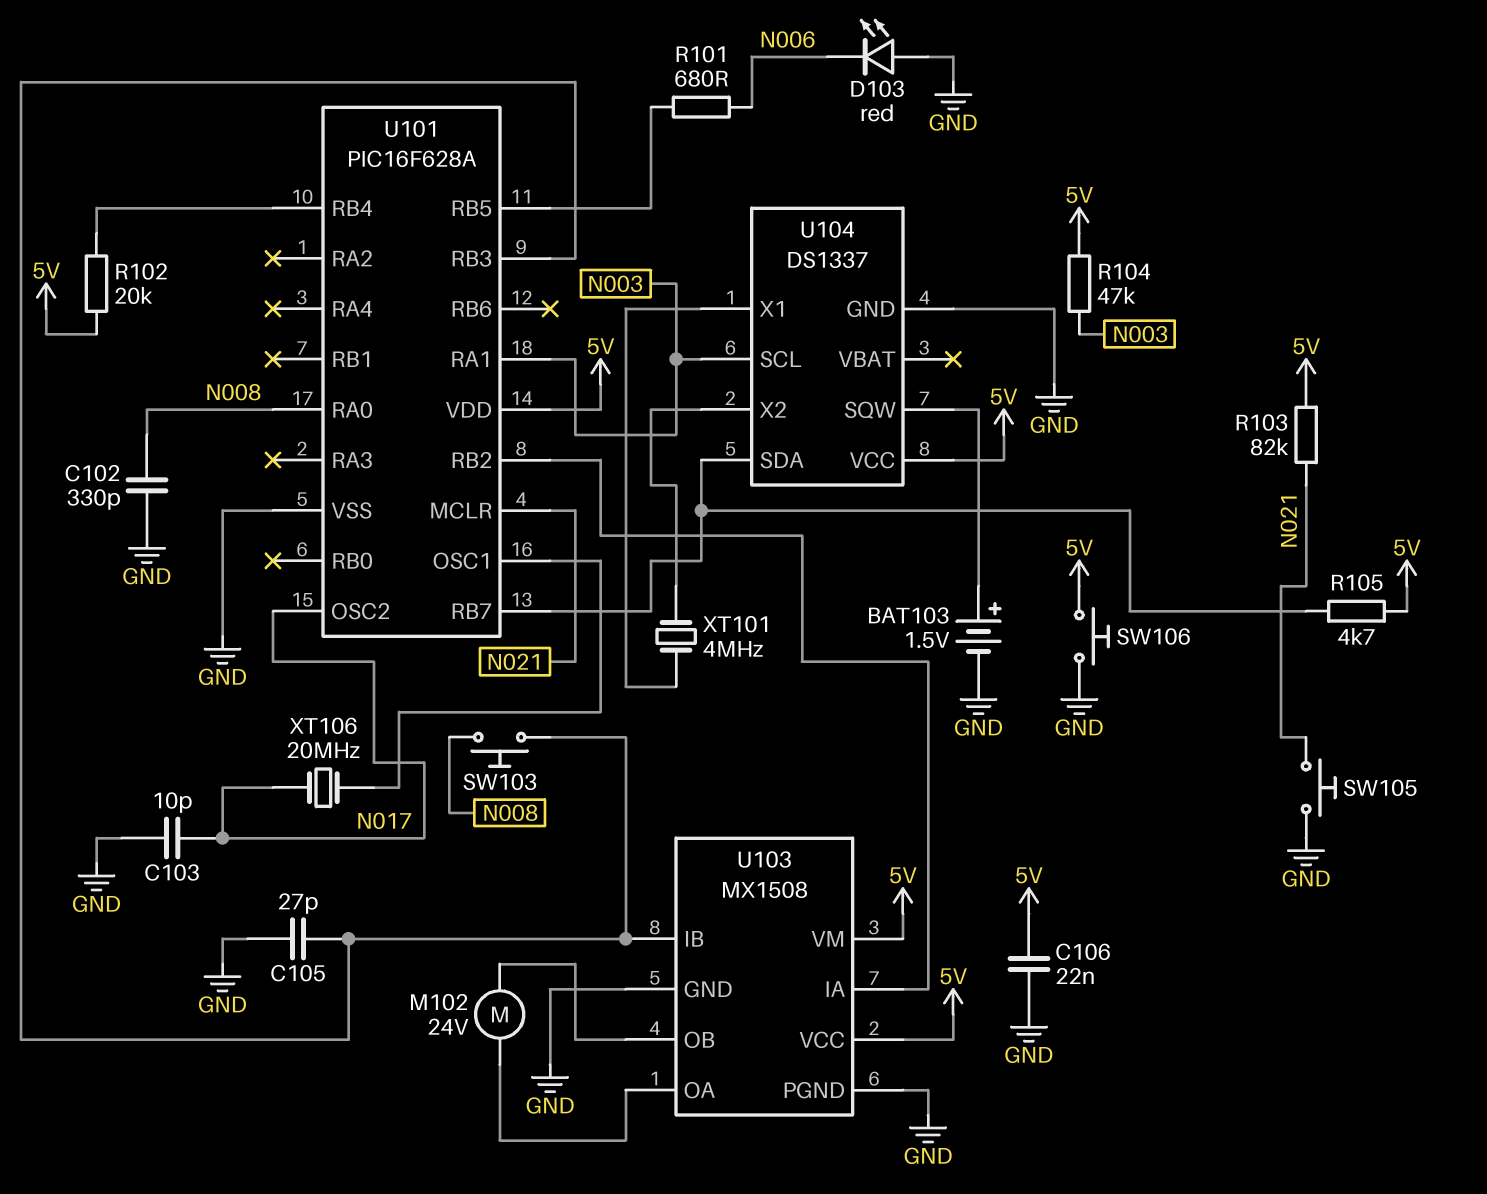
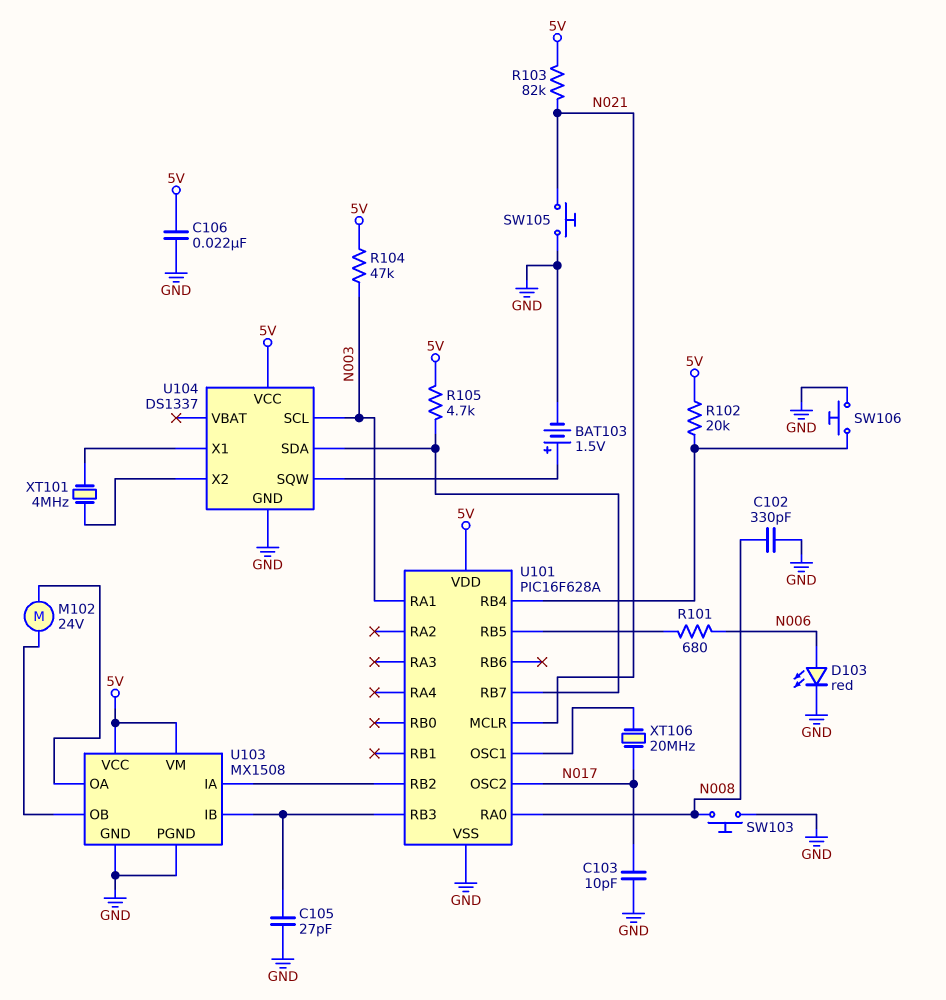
D103: LED red (A GND, K N006) -> LED red (A N006, K GND)
SW103: button (N008, U101/RB3) -> button (GND, N008)
SW106: button (5V, GND) -> button (GND, U101/RB4)

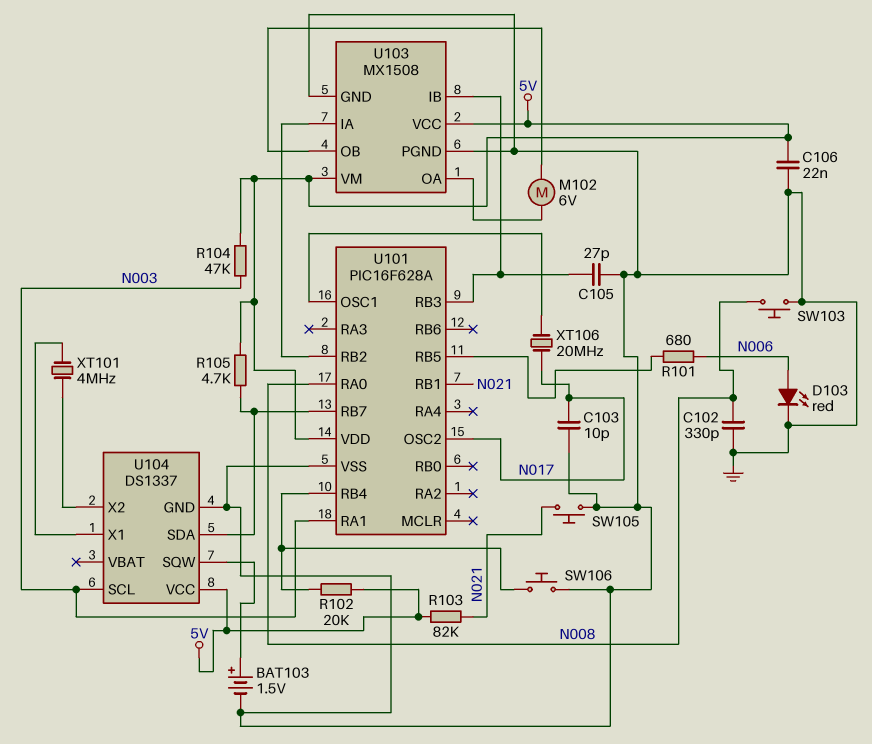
M102: motor 24V (U103/OA, U103/OB) -> motor 6V (U103/OA, U103/OB)
U101 pin MCLR: N021 -> none
U101 pin RB1: none -> N021

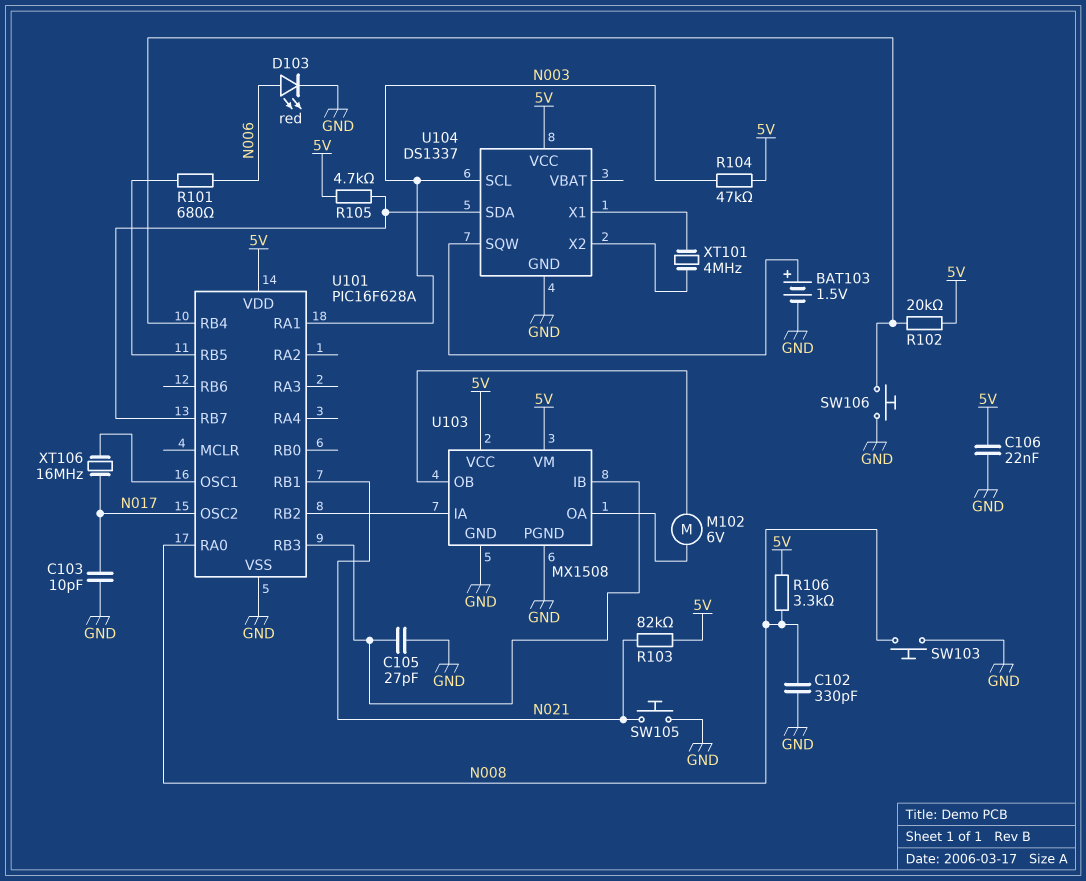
R106: none -> 3.3k (5V, N008)
XT106: 20MHz (N017, U101/OSC1) -> 16MHz (N017, U101/OSC1)

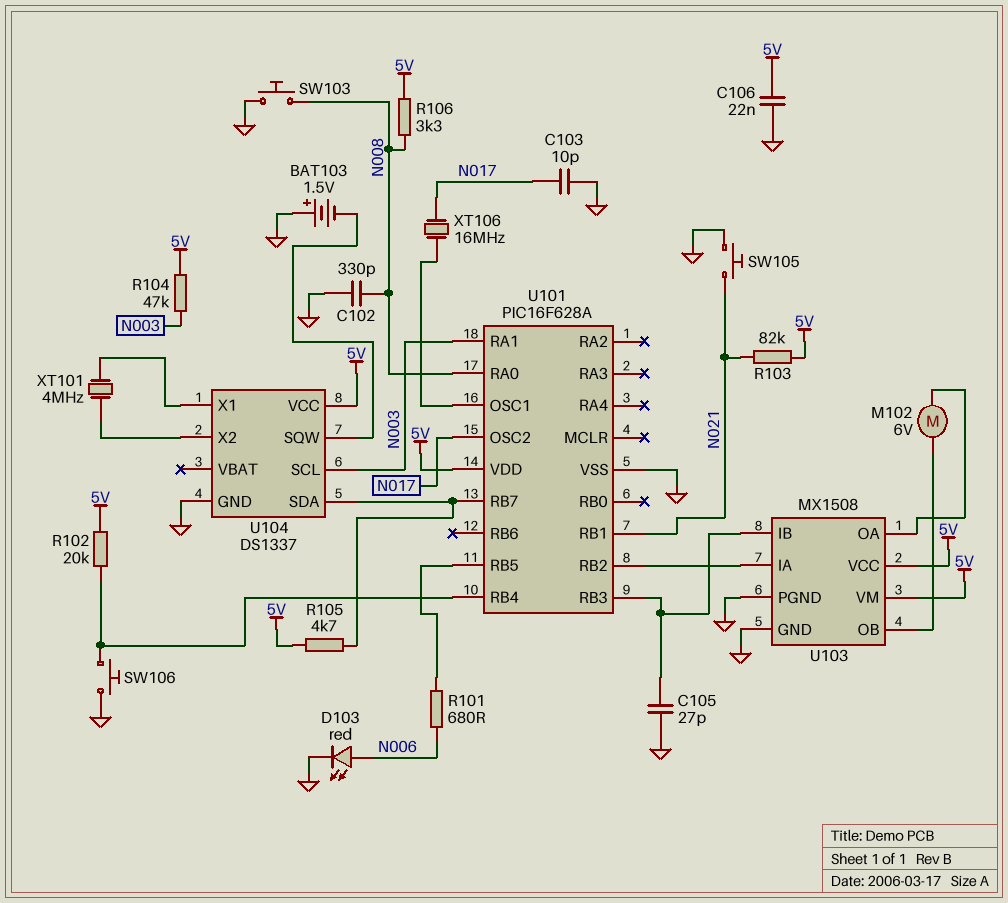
BAT103: 1.5V (plus U104/SQW, minus GND) -> 1.5V (plus GND, minus U104/SQW)

